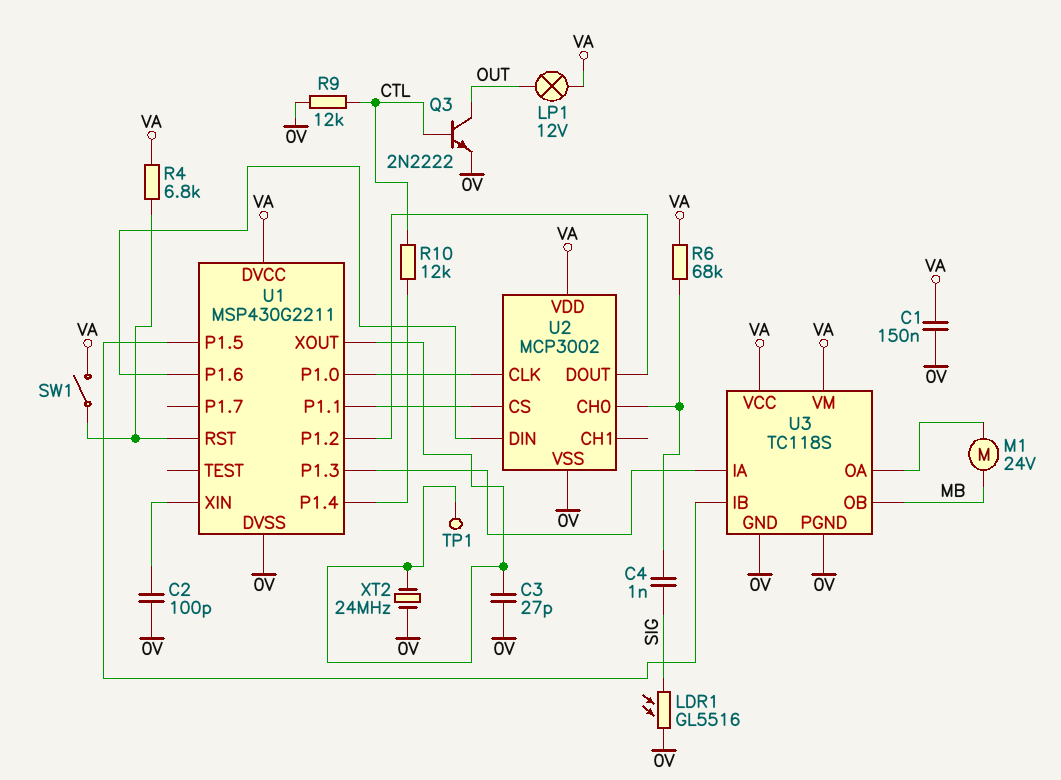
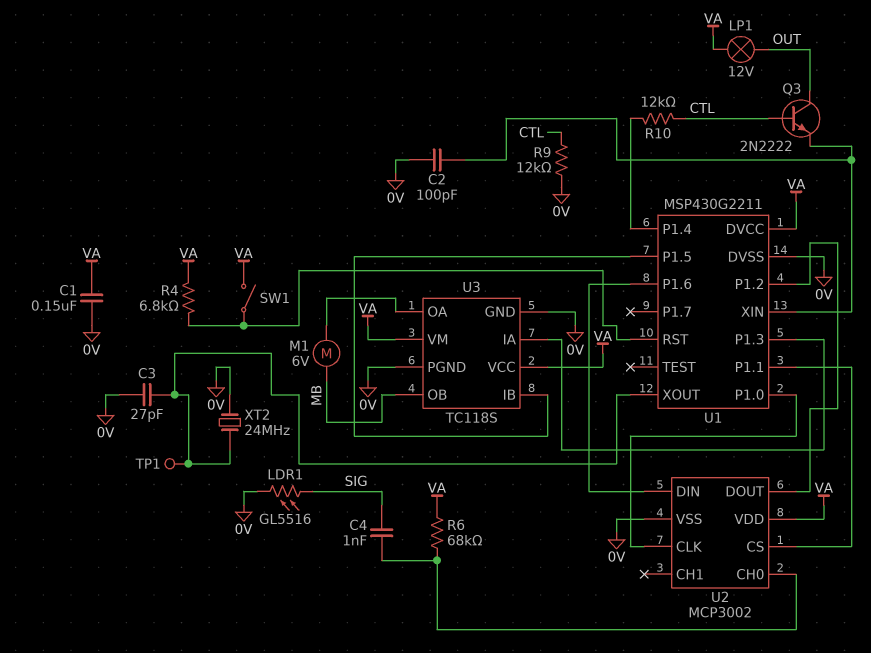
M1: motor 24V (MB, U3/OA) -> motor 6V (MB, U3/OA)
Q3: NPN 2N2222 (B CTL, C OUT, E 0V) -> NPN 2N2222 (B CTL, C OUT, E U1/XIN)

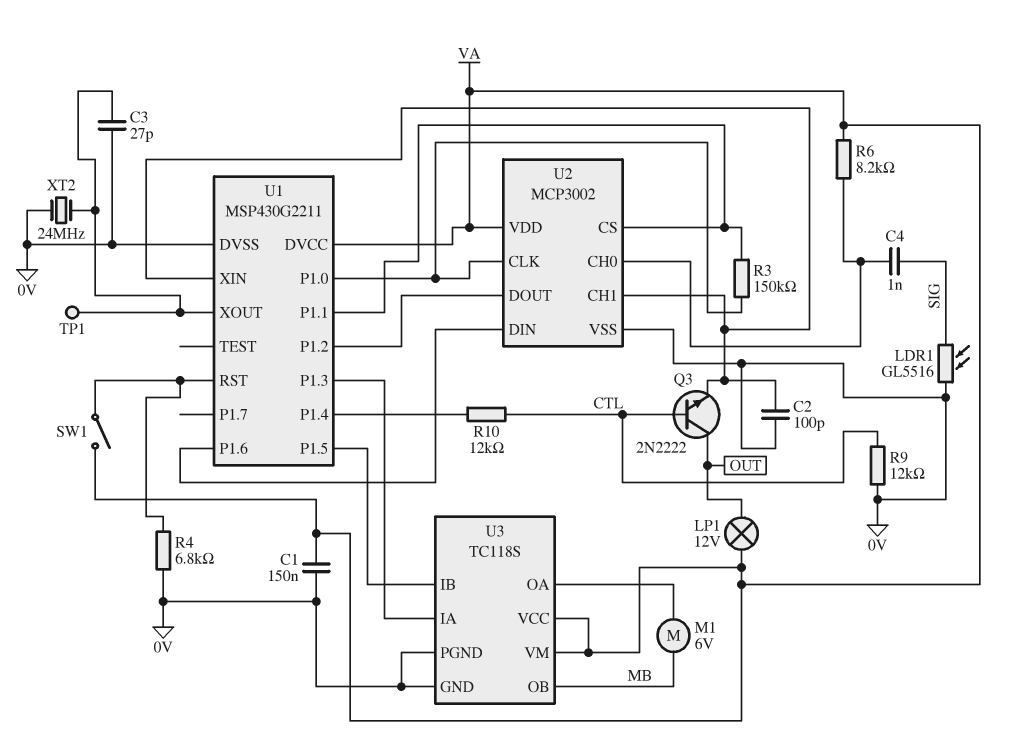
R3: none -> 150k (U1/P1.0, U1/P1.1)
R4: 6.8k (U1/RST, VA) -> 6.8k (0V, U1/RST)
R6: 68k (U2/CH0, VA) -> 8.2k (U2/CH0, VA)
U2 pin CH1: none -> U1/XIN

